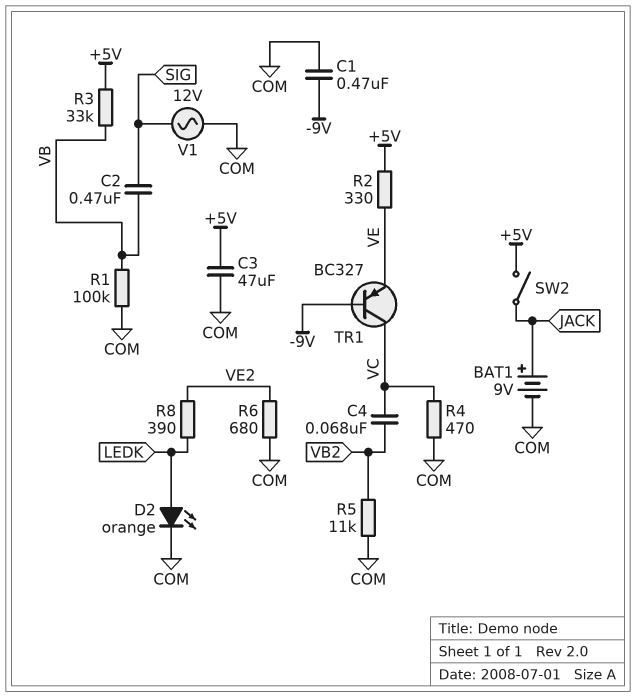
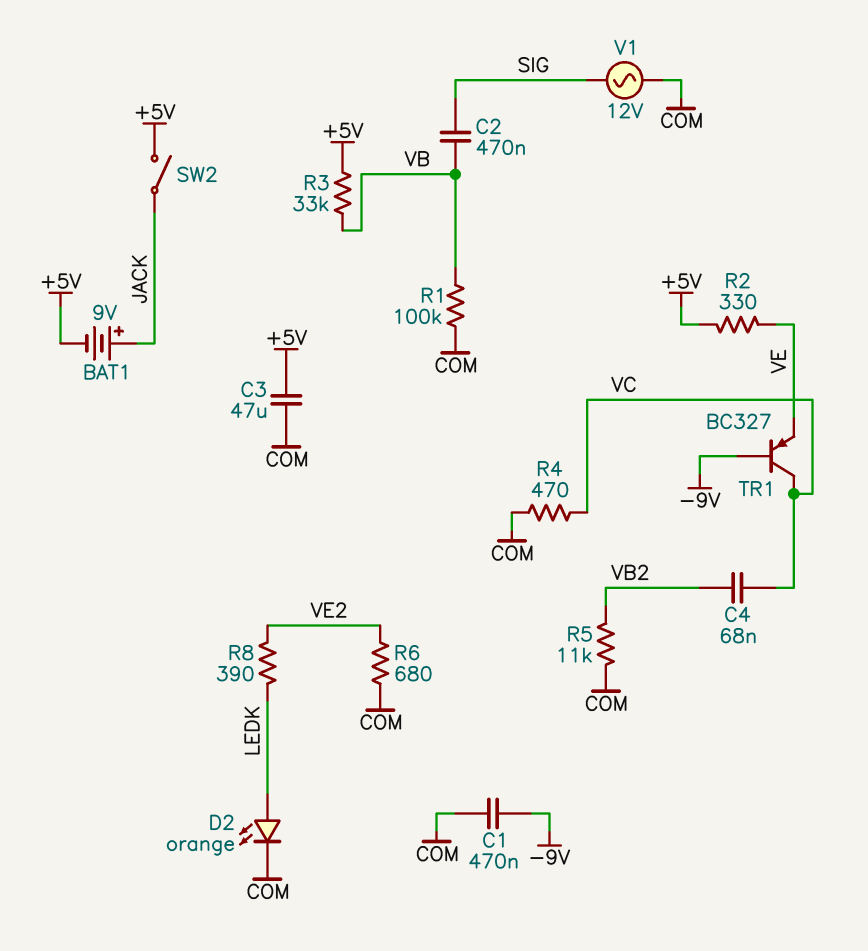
BAT1: 9V (plus JACK, minus COM) -> 9V (plus JACK, minus +5V)

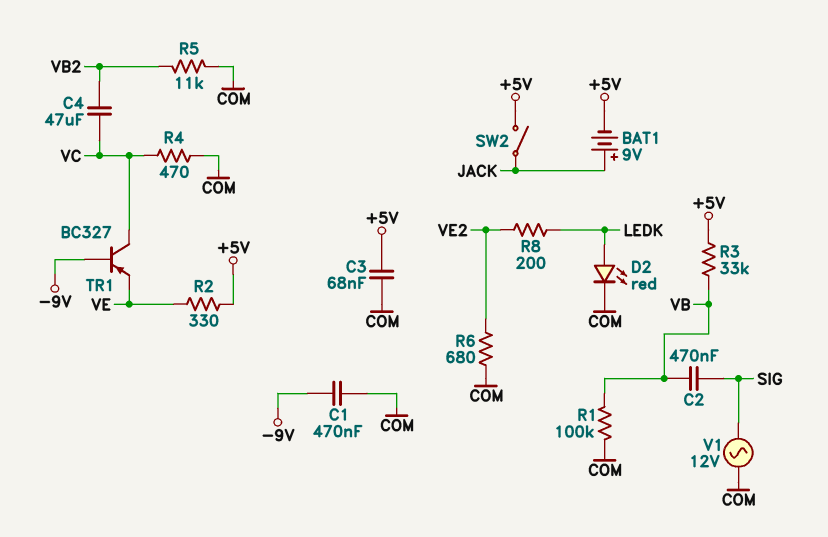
C3: 47uF (+5V, COM) -> 68nF (+5V, COM)
C4: 68nF (VB2, VC) -> 47uF (VB2, VC)
D2: LED orange (A LEDK, K COM) -> LED red (A LEDK, K COM)
R8: 390 (LEDK, VE2) -> 200 (LEDK, VE2)

